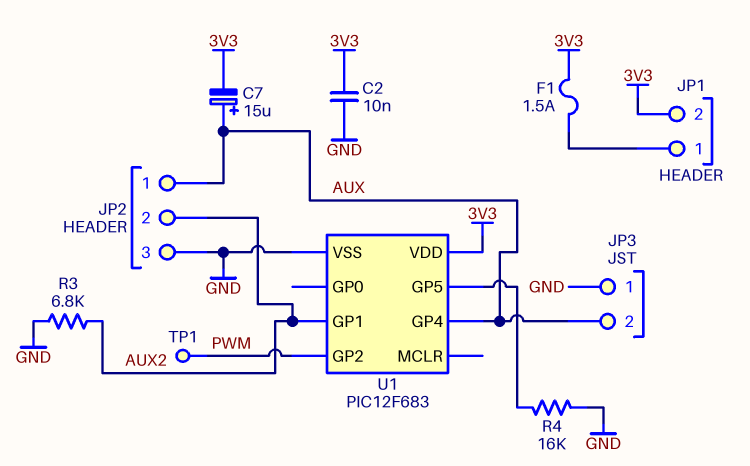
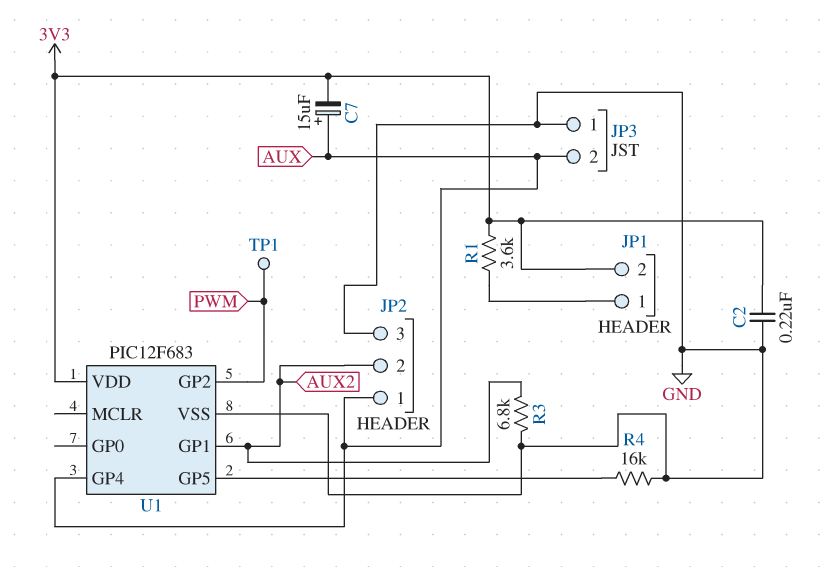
C2: 10nF (3V3, GND) -> 220nF (3V3, GND)
F1: 1.5A (3V3, JP1/1) -> none
R1: none -> 3.6k (3V3, JP1/1)

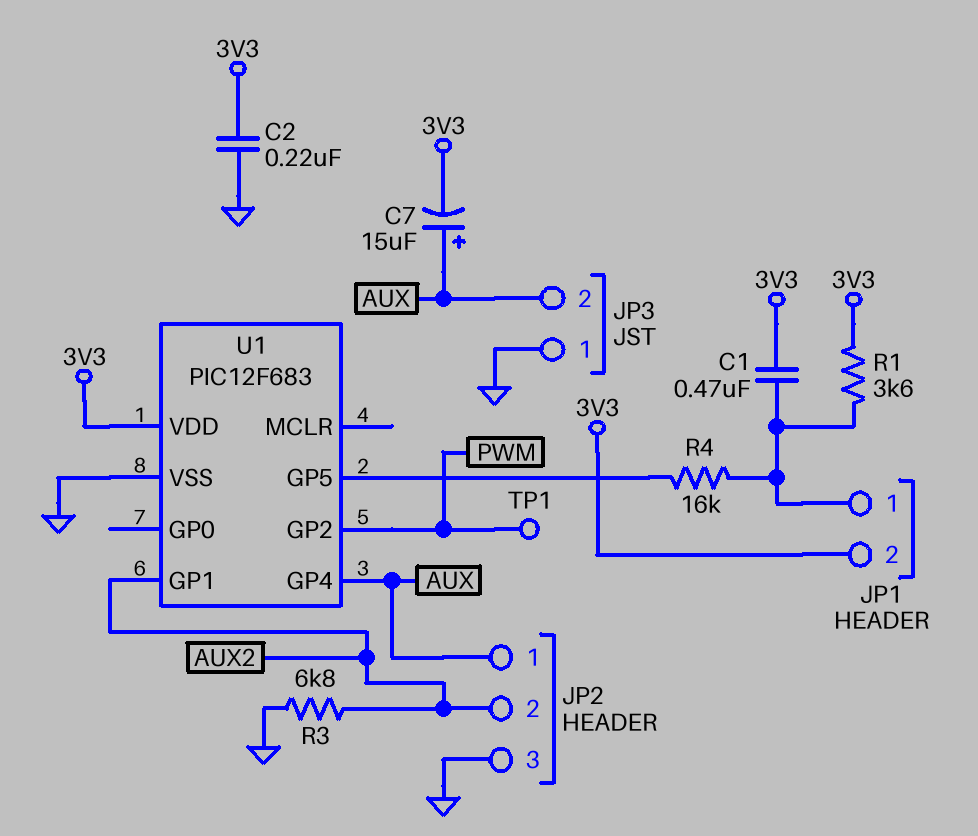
C1: none -> 470nF (3V3, JP1/1)
R4: 16k (GND, U1/GP5) -> 16k (JP1/1, U1/GP5)

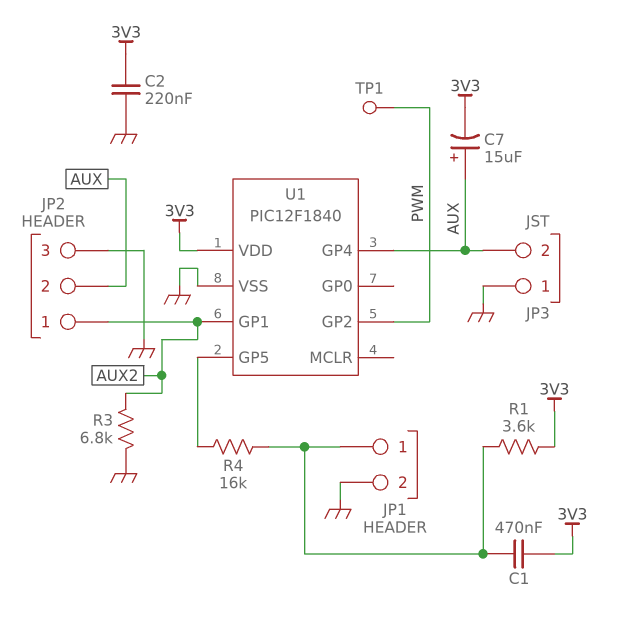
JP1 pin 2: 3V3 -> GND
JP2 pin 1: AUX -> AUX2
JP2 pin 2: AUX2 -> AUX
U1: PIC12F683 -> PIC12F1840

